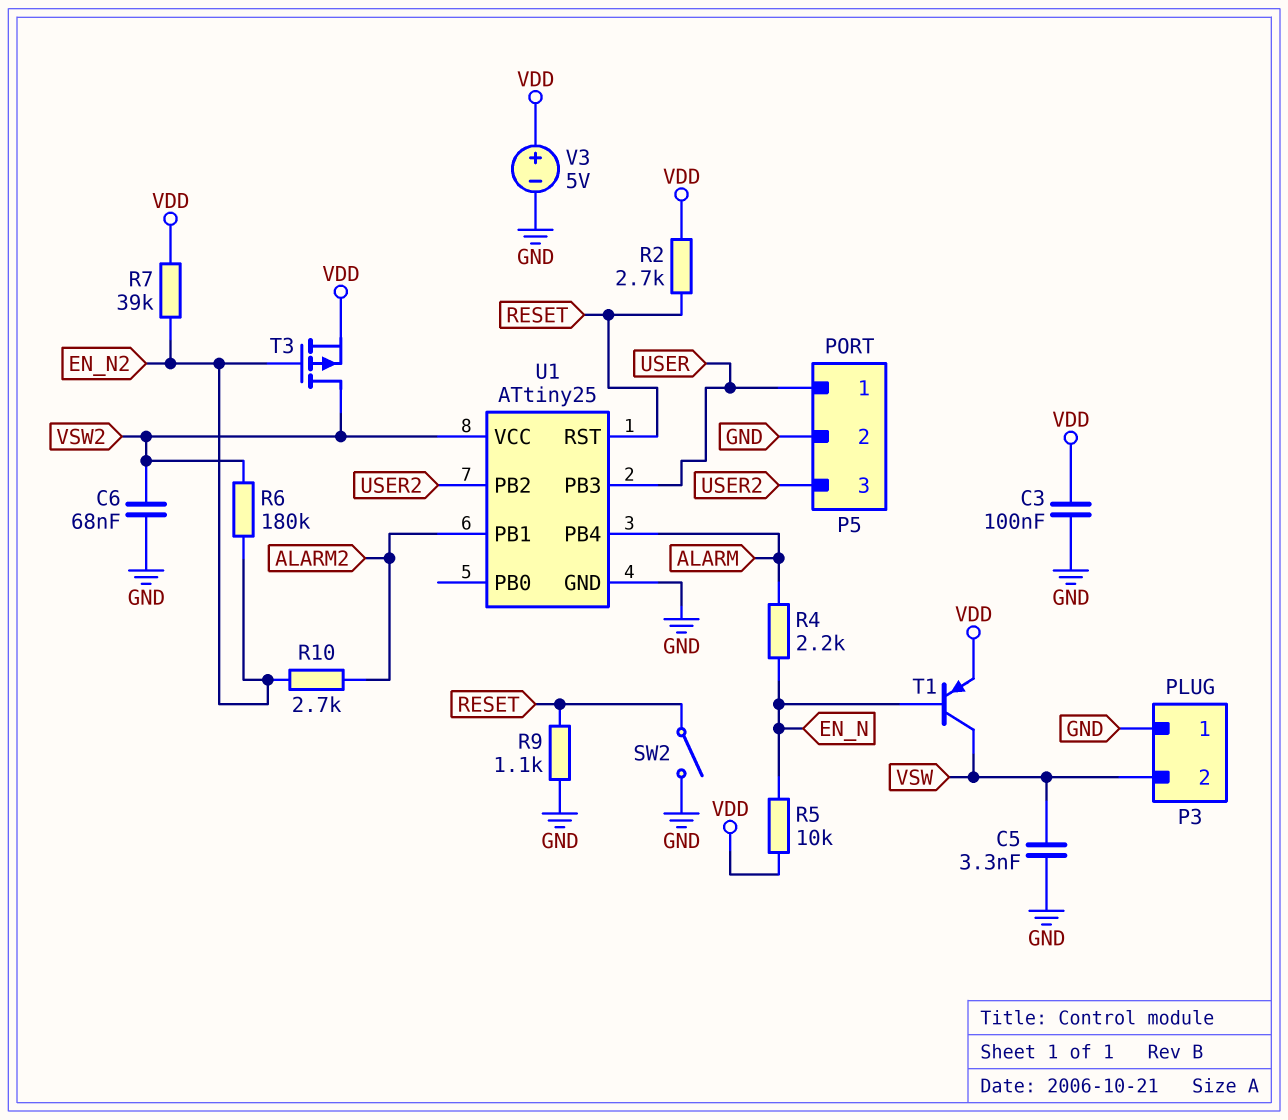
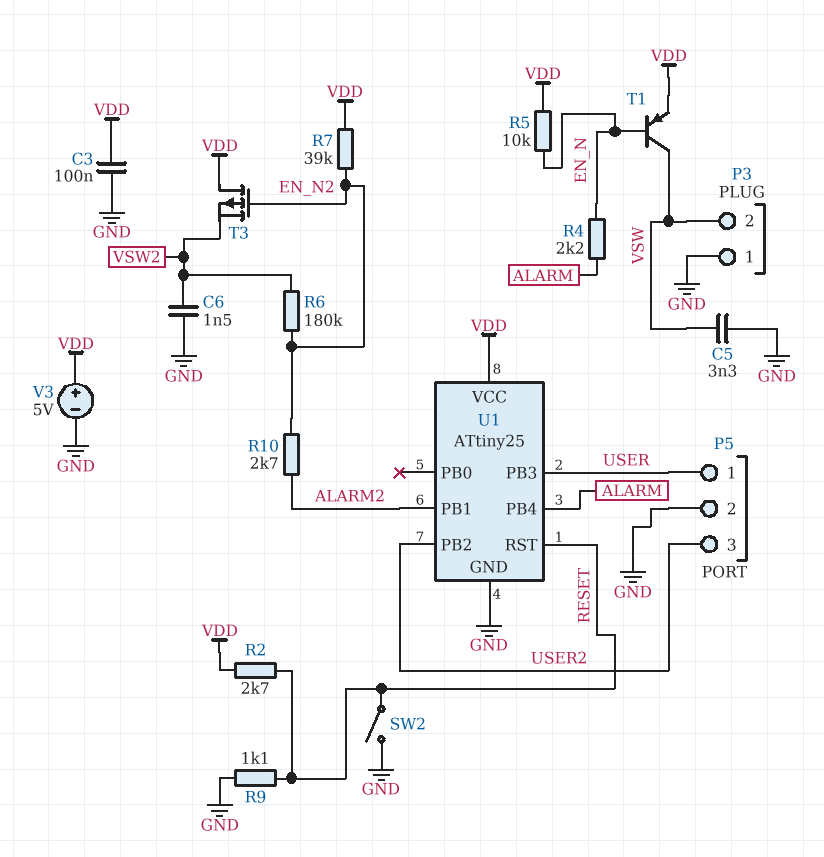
C6: 68nF (GND, VSW2) -> 1.5nF (GND, VSW2)
T3: PMOS (G EN_N2, D VSW2, S VDD) -> PMOS (G EN_N2, D VDD, S VSW2)
U1 pin VCC: VSW2 -> VDD

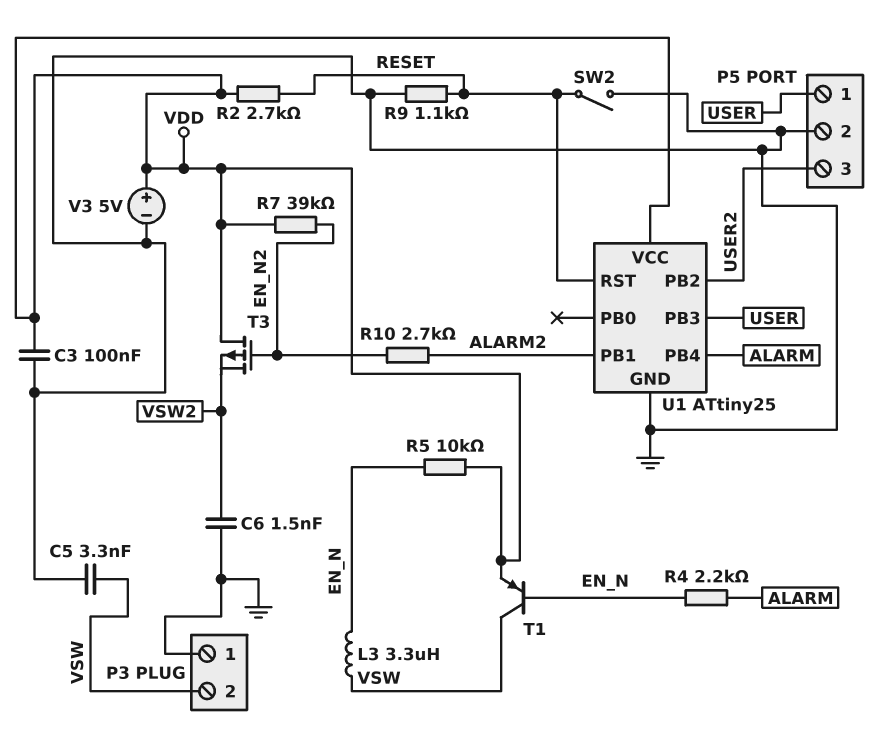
L3: none -> 3.3uH (EN_N, VSW)
R6: 180k (EN_N2, VSW2) -> none

